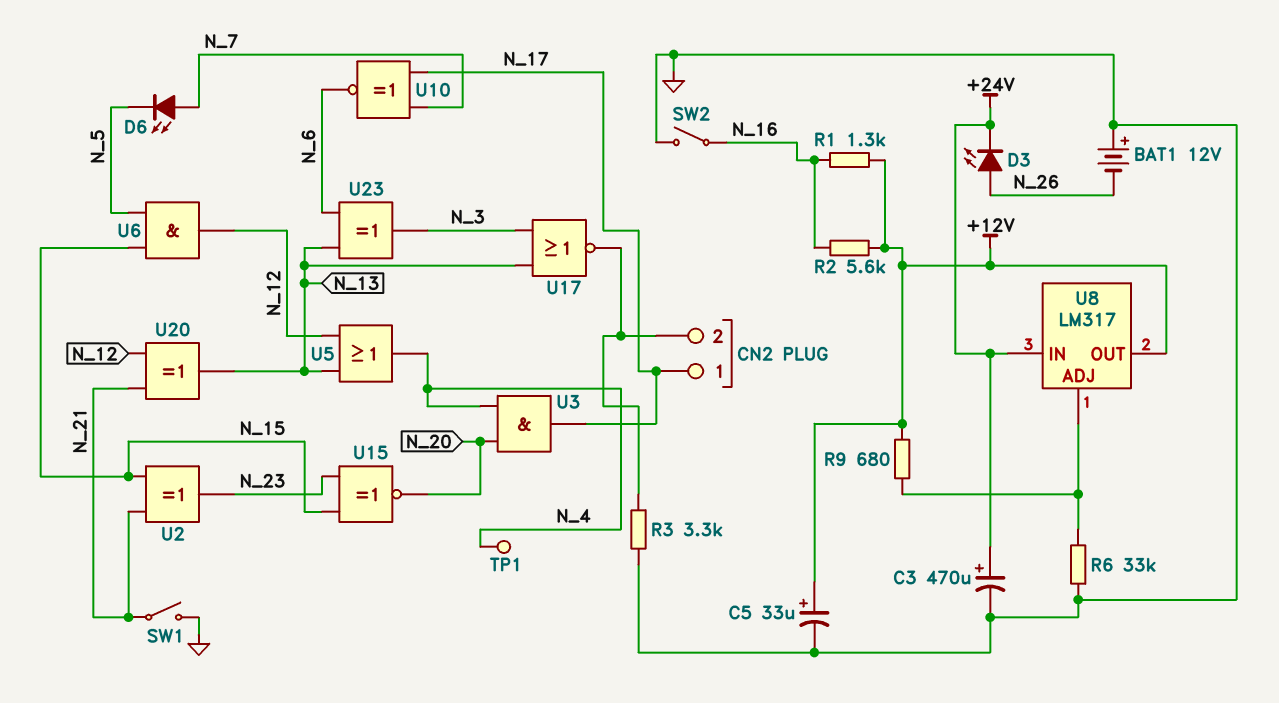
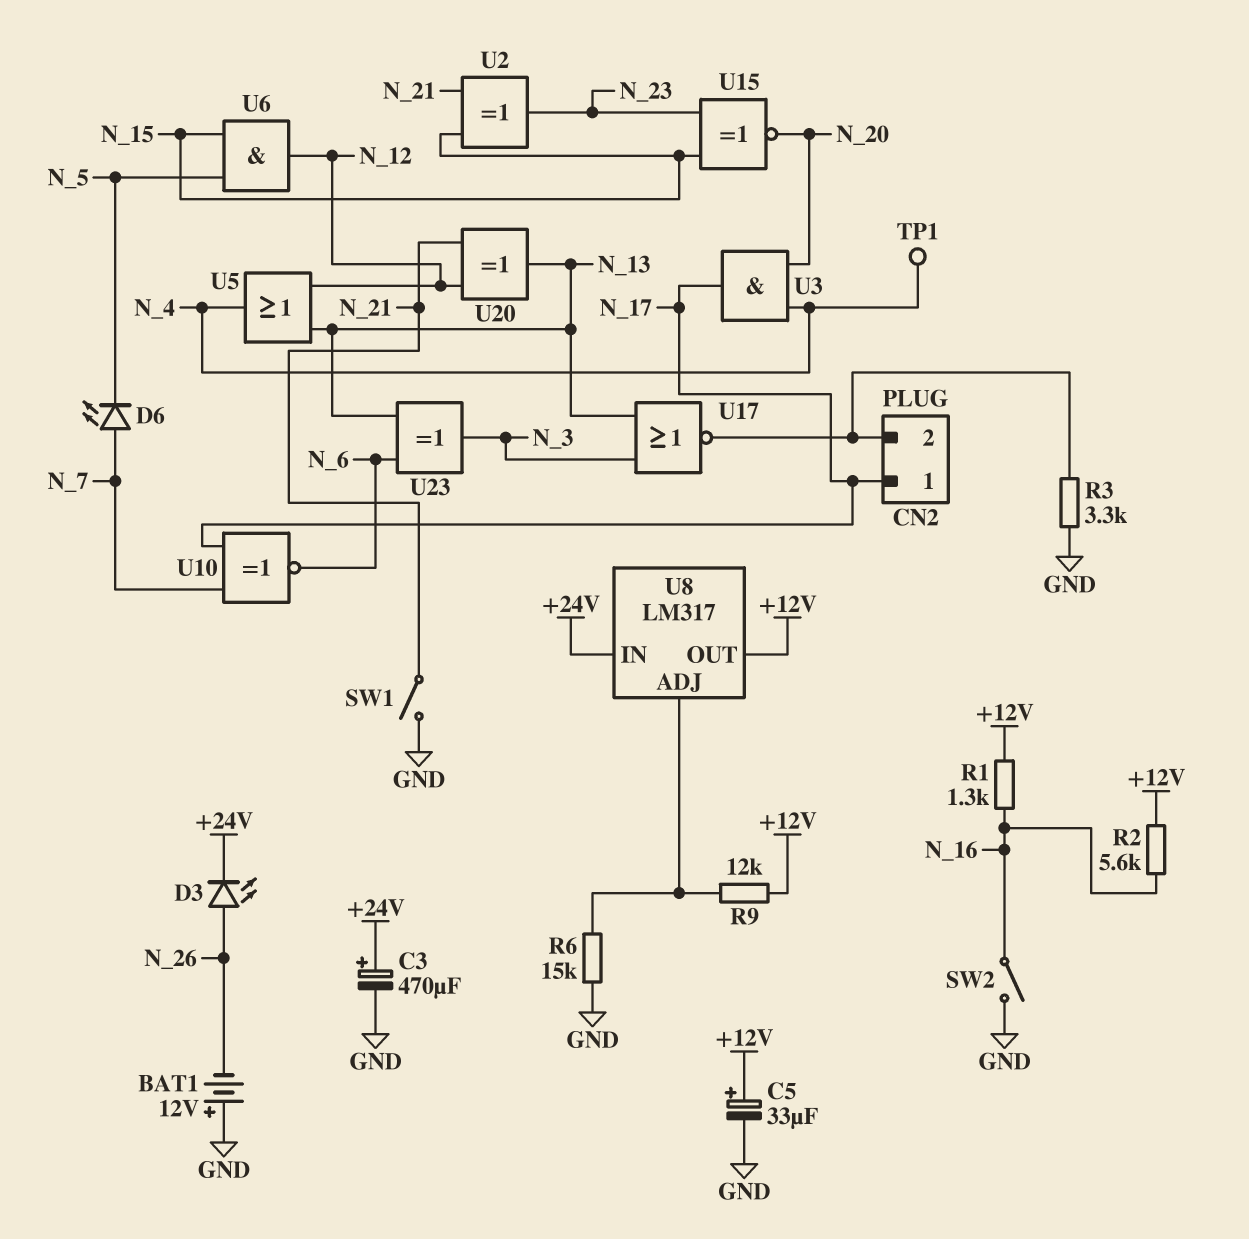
R6: 33k (GND, U8/ADJ) -> 15k (GND, U8/ADJ)
R9: 680 (+12V, U8/ADJ) -> 12k (+12V, U8/ADJ)

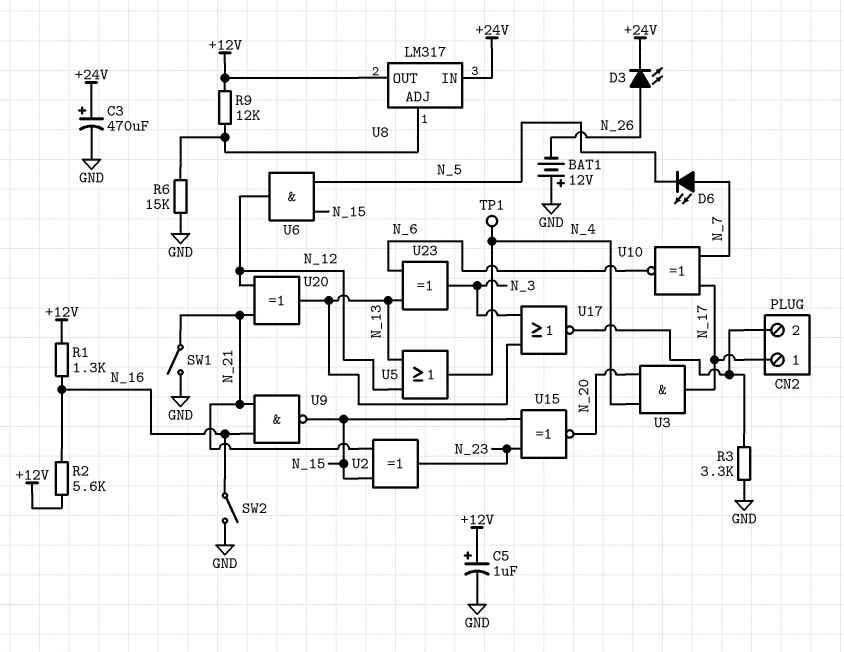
C5: 33uF (plus +12V, minus GND) -> 1uF (plus +12V, minus GND)
U9: none -> NAND (in N_16, in N_21, out N_15)

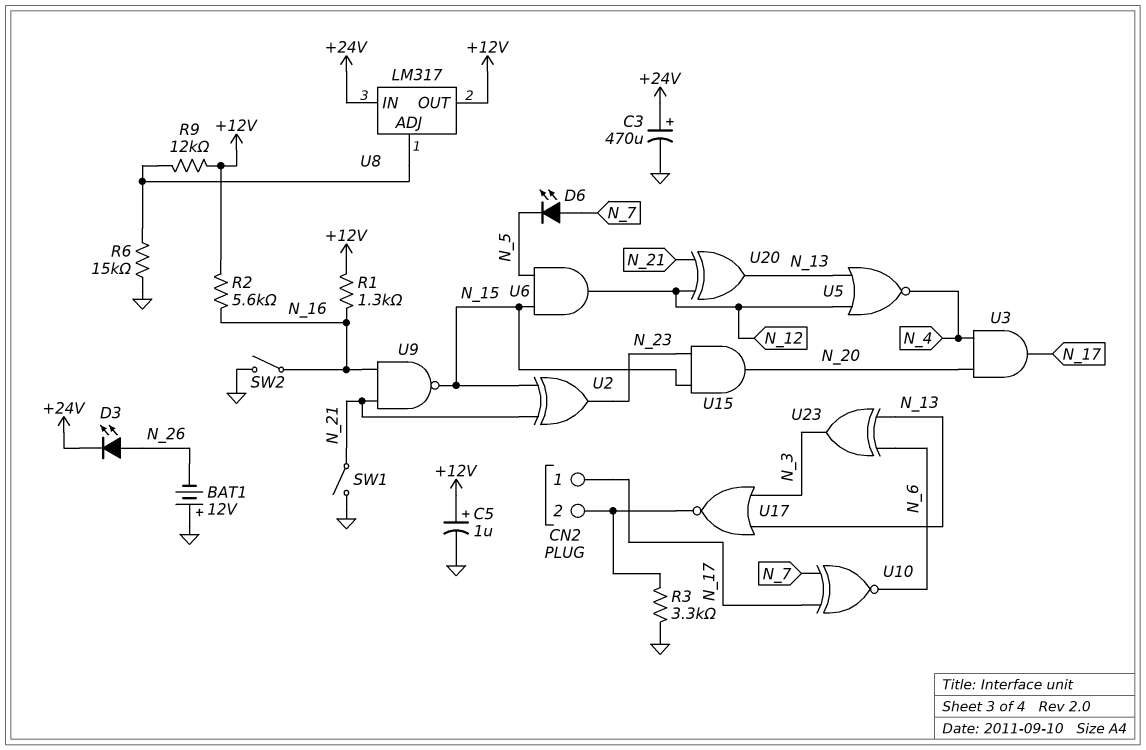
TP1: test point (N_4) -> none
U5: OR (in N_12, in N_13, out N_4) -> NOR (in N_12, in N_13, out N_4)
U15: XNOR (in N_15, in N_23, out N_20) -> AND (in N_15, in N_23, out N_20)

